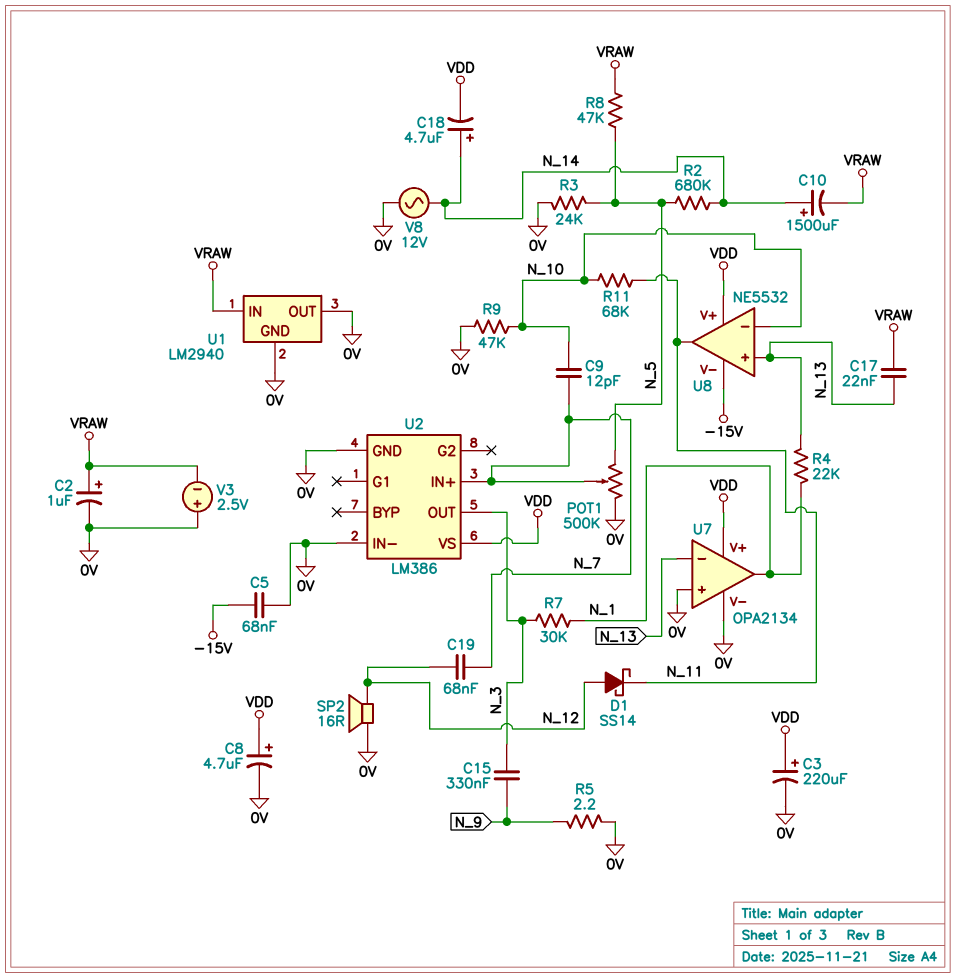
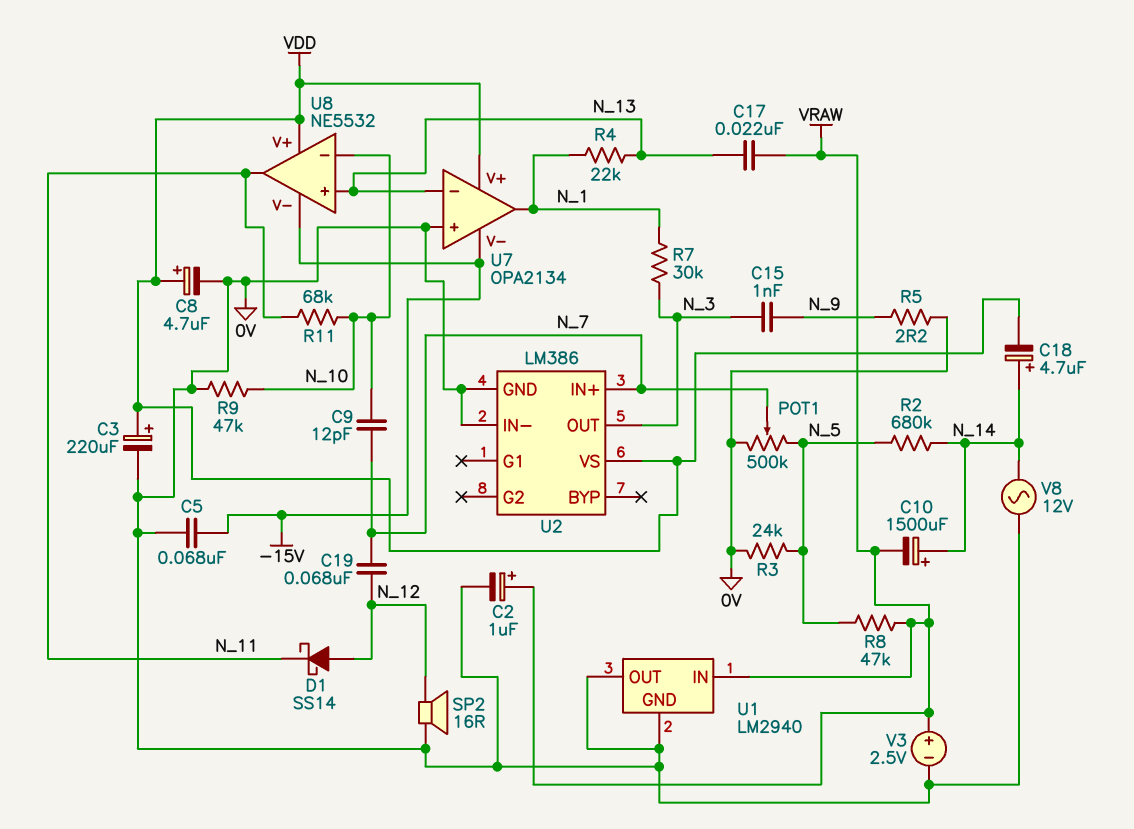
C15: 330nF (N_3, N_9) -> 1nF (N_3, N_9)
U7 pin V-: 0V -> -15V
V3: 2.5V (plus 0V, minus VRAW) -> 2.5V (plus VRAW, minus 0V)

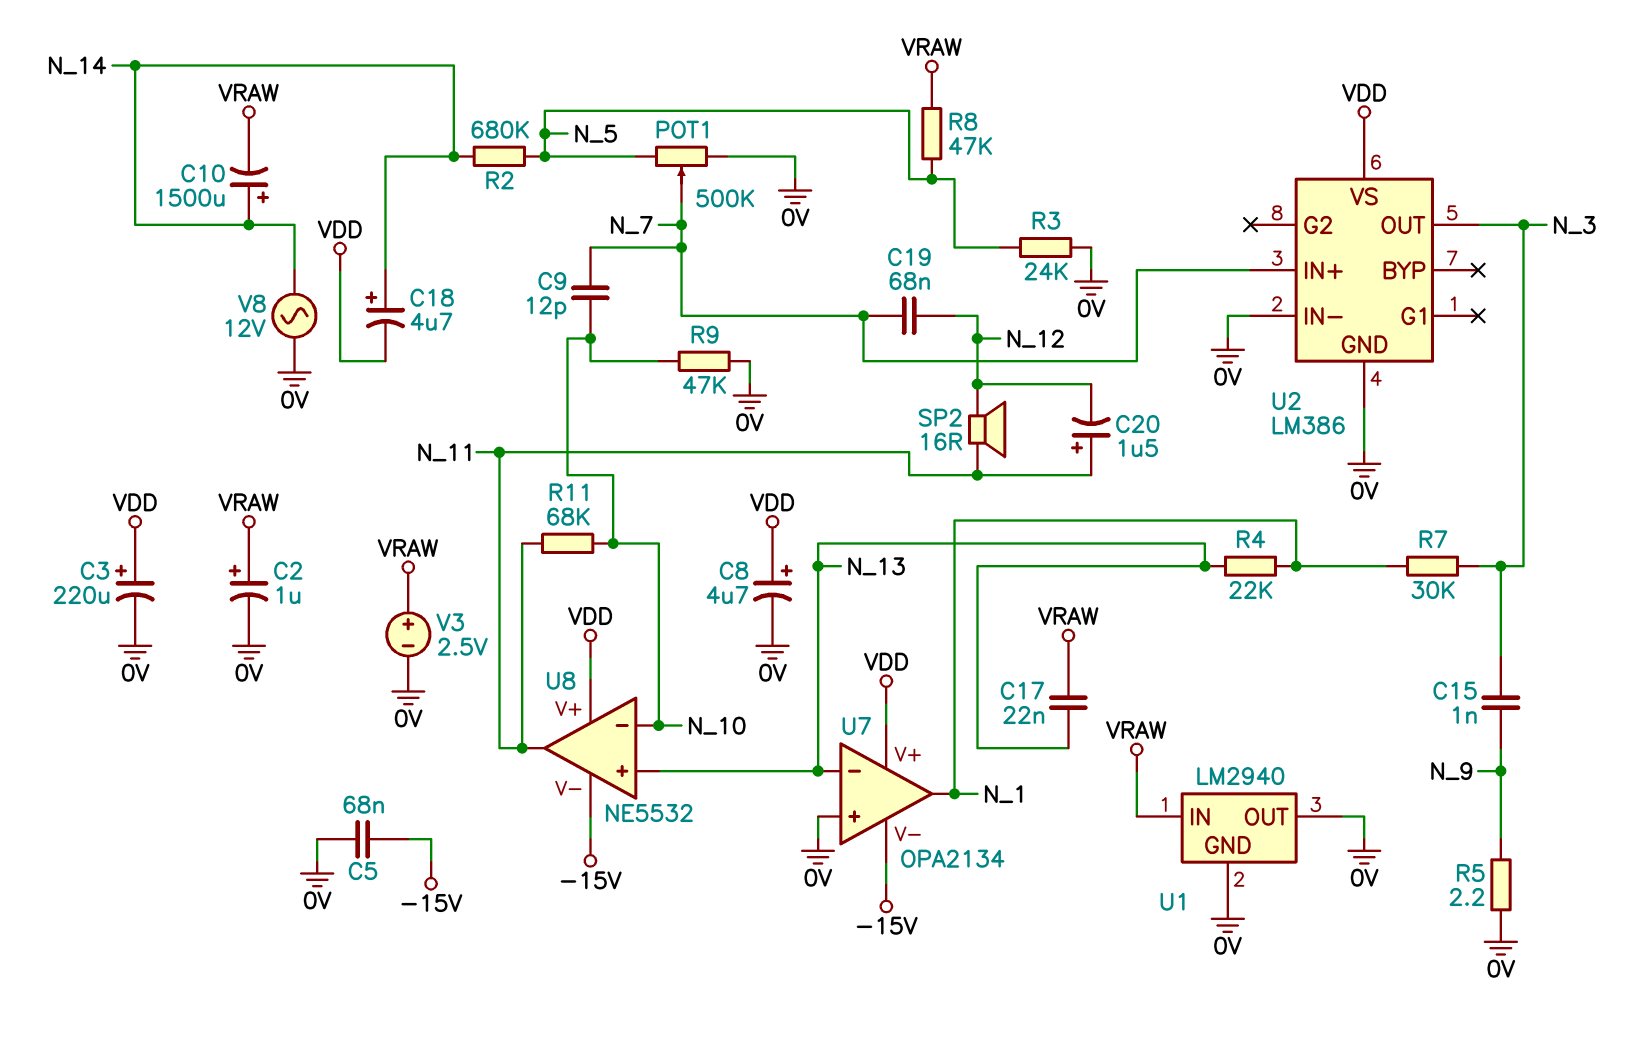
C20: none -> 1.5uF (plus N_11, minus N_12)
D1: schottky SS14 (A N_12, K N_11) -> none
SP2: speaker 16R (0V, N_12) -> speaker 16R (N_11, N_12)

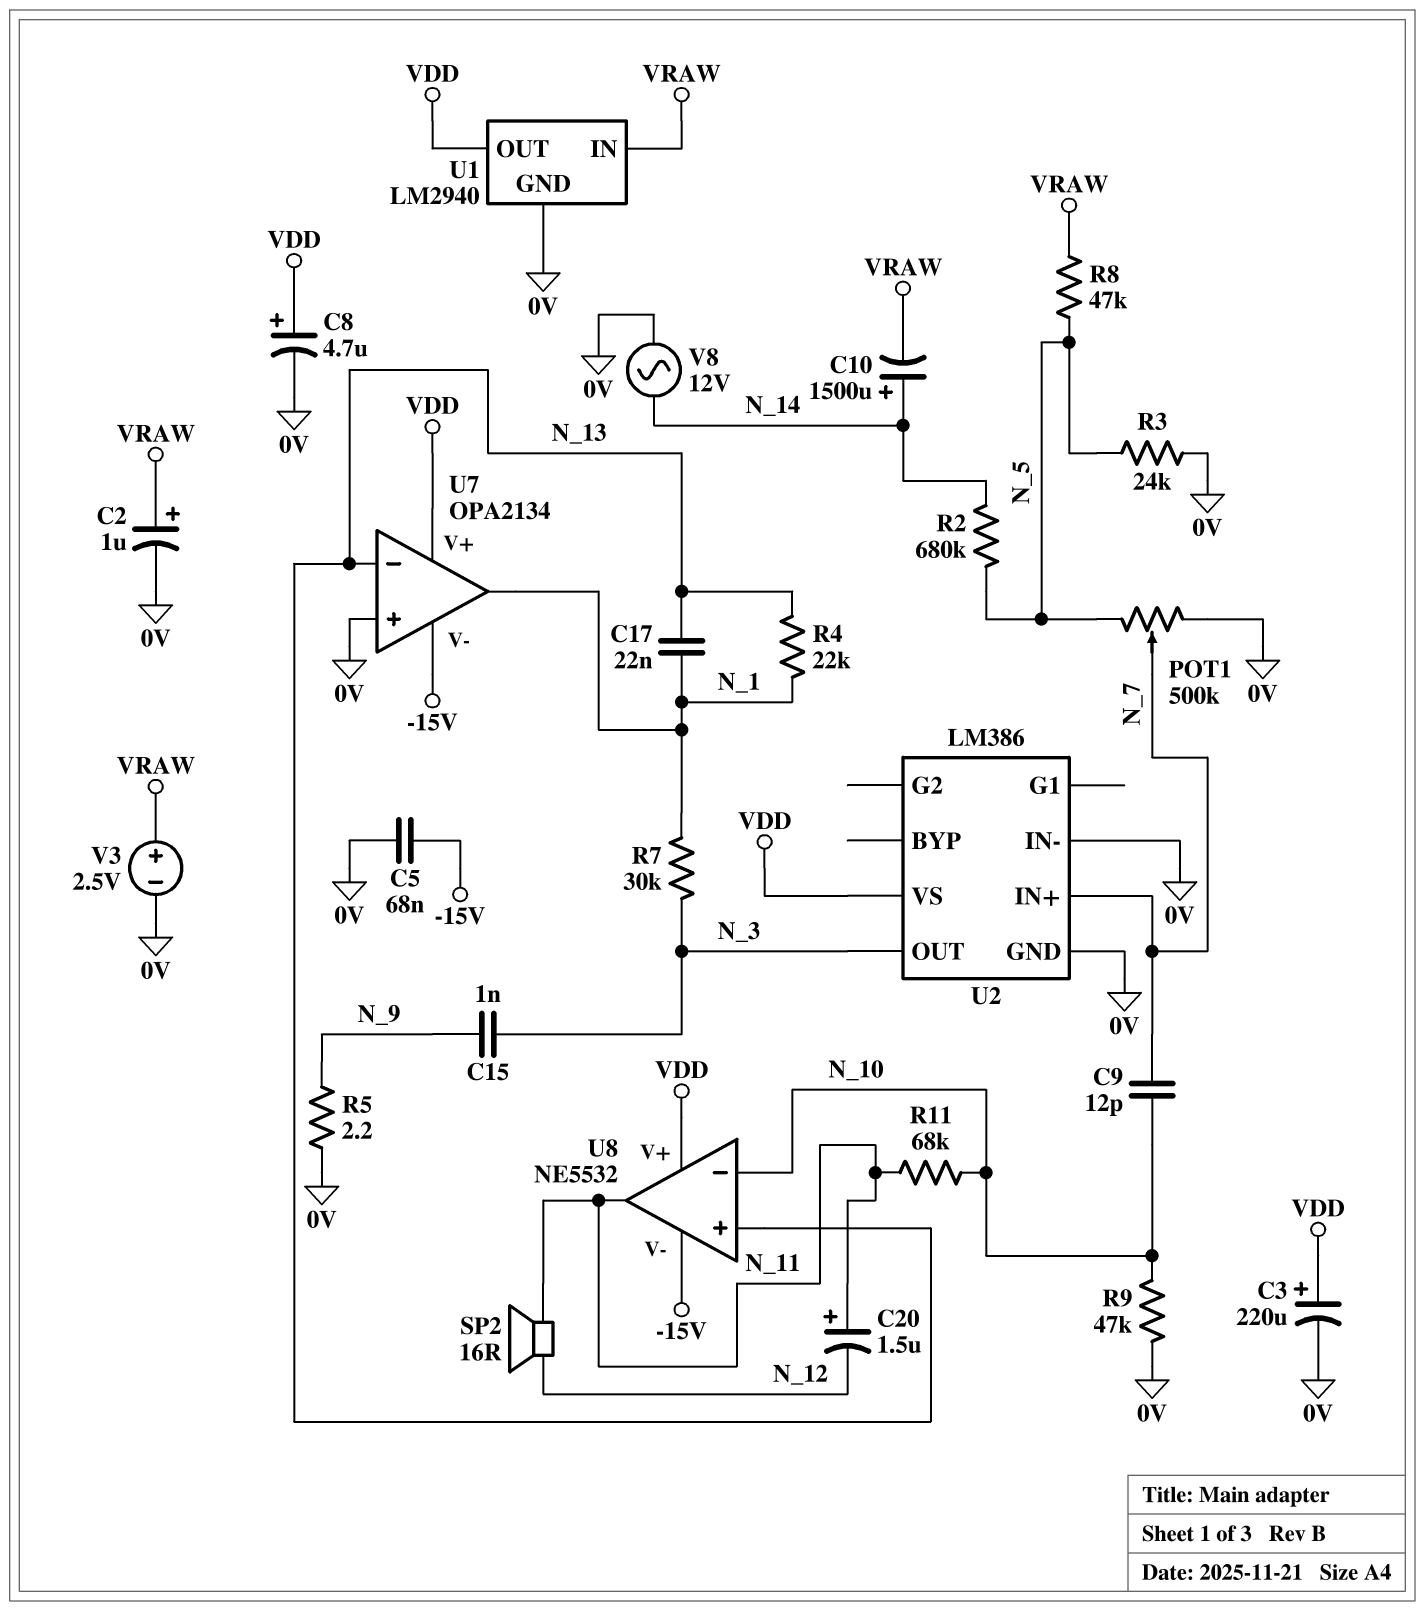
C17: 22nF (N_13, VRAW) -> 22nF (N_1, N_13)
C18: 4.7uF (plus N_14, minus VDD) -> none
C19: 68nF (N_7, N_12) -> none
U1 pin OUT: 0V -> VDD

